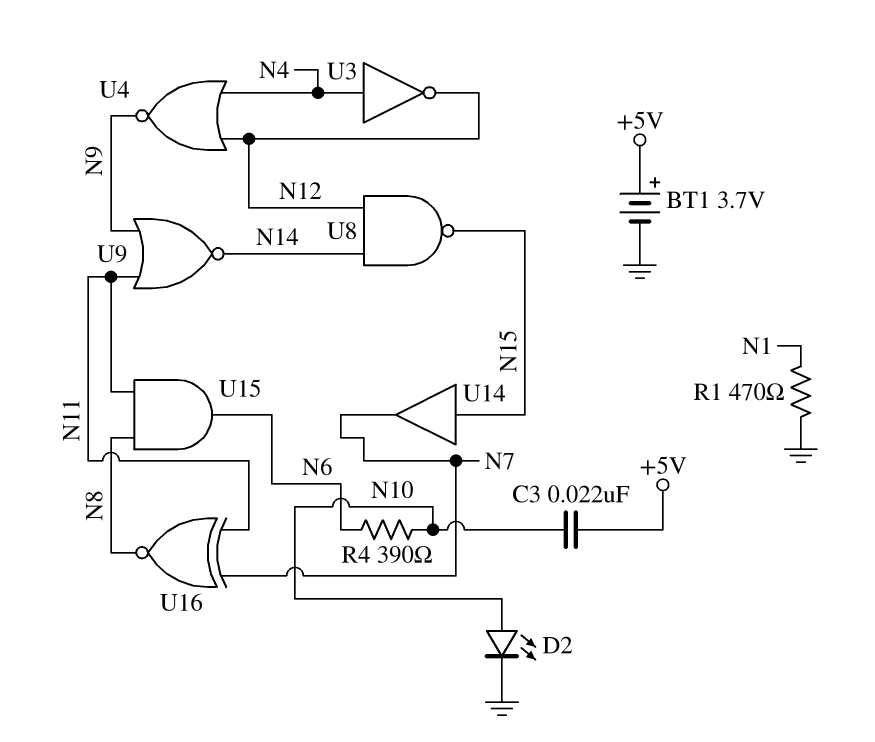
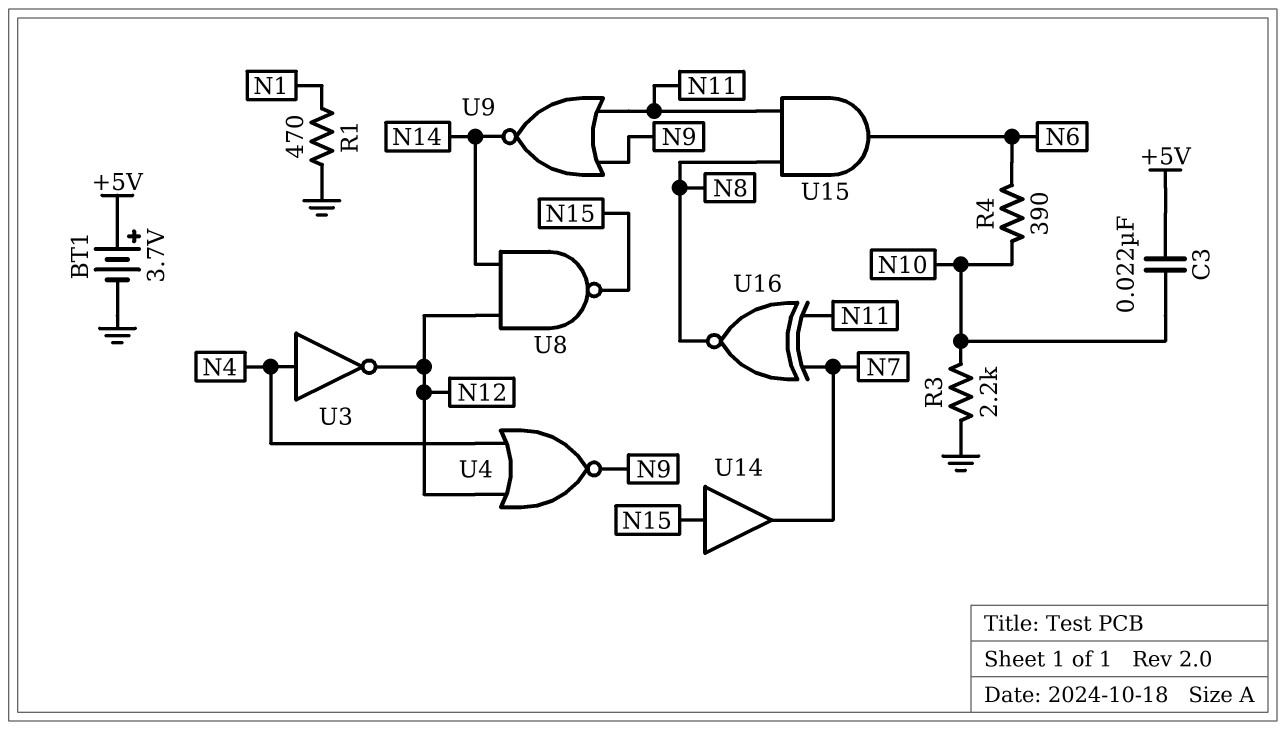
D2: LED (A N10, K GND) -> none
R3: none -> 2.2k (GND, N10)

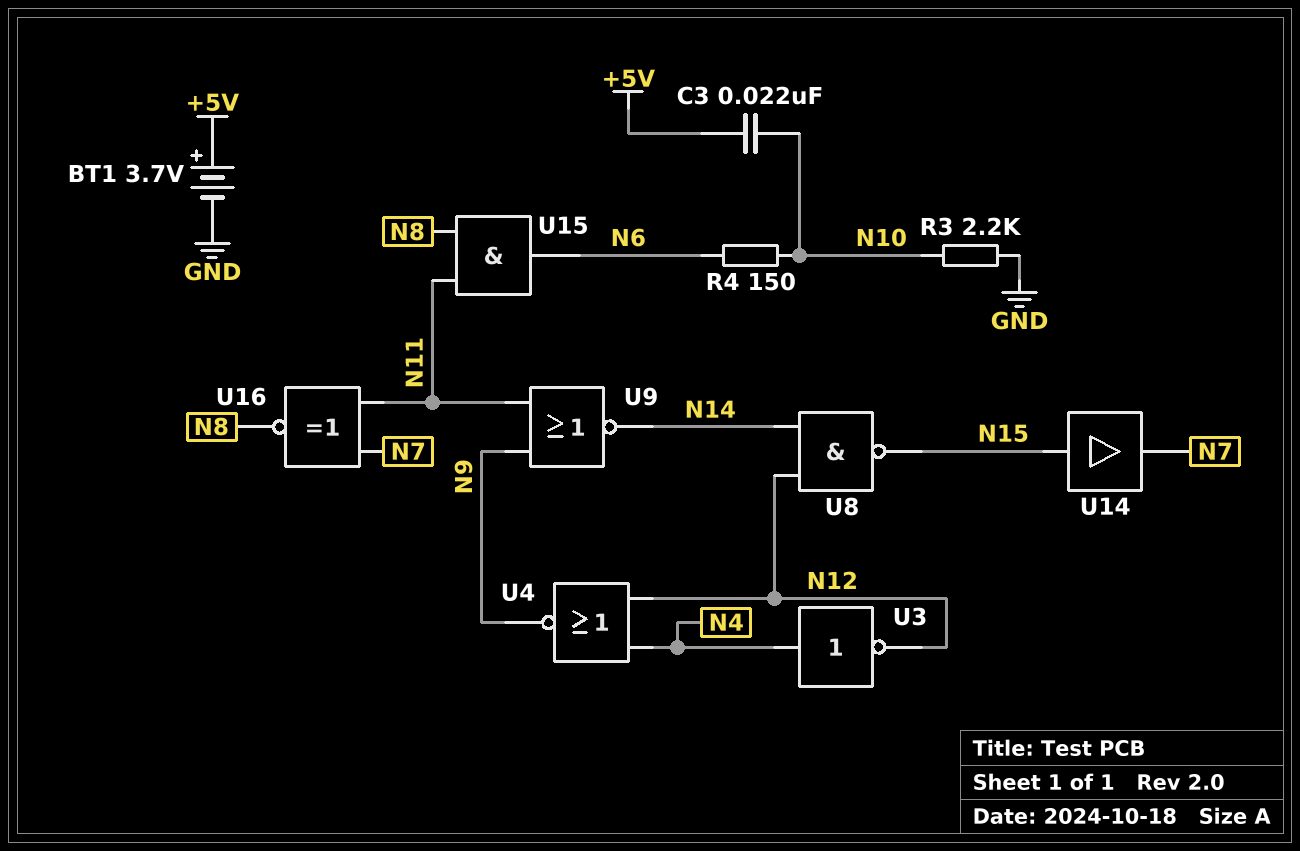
R1: 470 (GND, N1) -> none
R4: 390 (N6, N10) -> 150 (N6, N10)

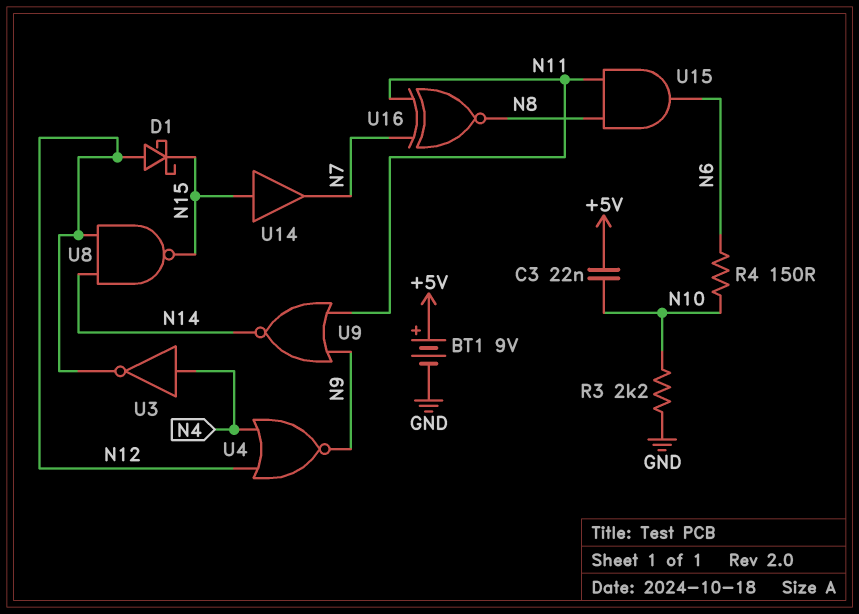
BT1: 3.7V (plus +5V, minus GND) -> 9V (plus +5V, minus GND)
D1: none -> schottky (A N12, K N15)

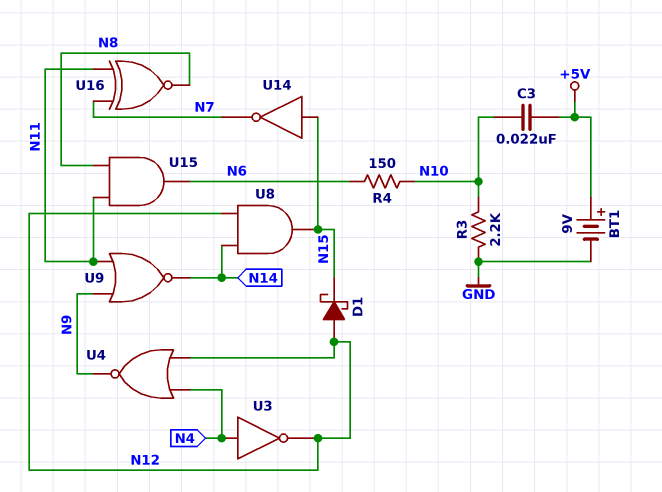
U8: NAND (in N12, in N14, out N15) -> AND (in N12, in N14, out N15)
U14: buffer (in N15, out N7) -> NOT (in N15, out N7)

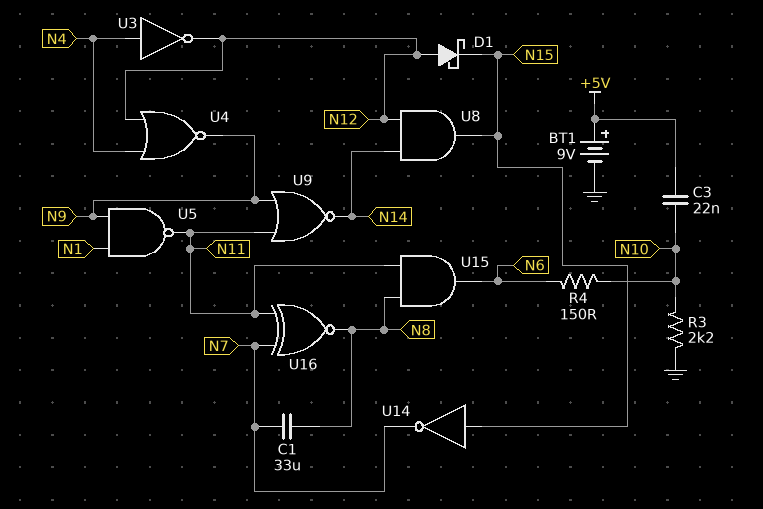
C1: none -> 33uF (N7, N8)
U5: none -> NAND (in N1, in N9, out N11)

